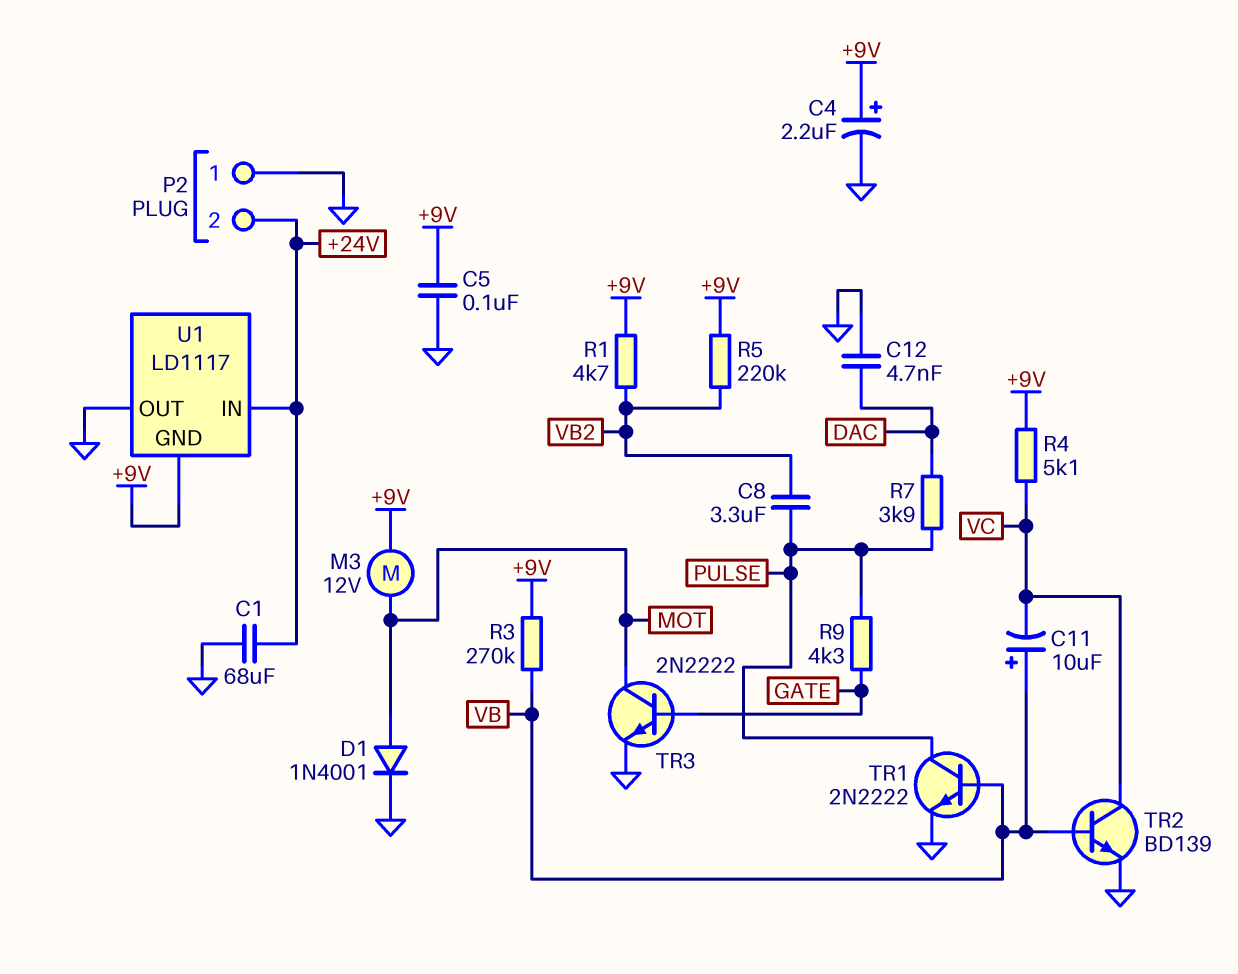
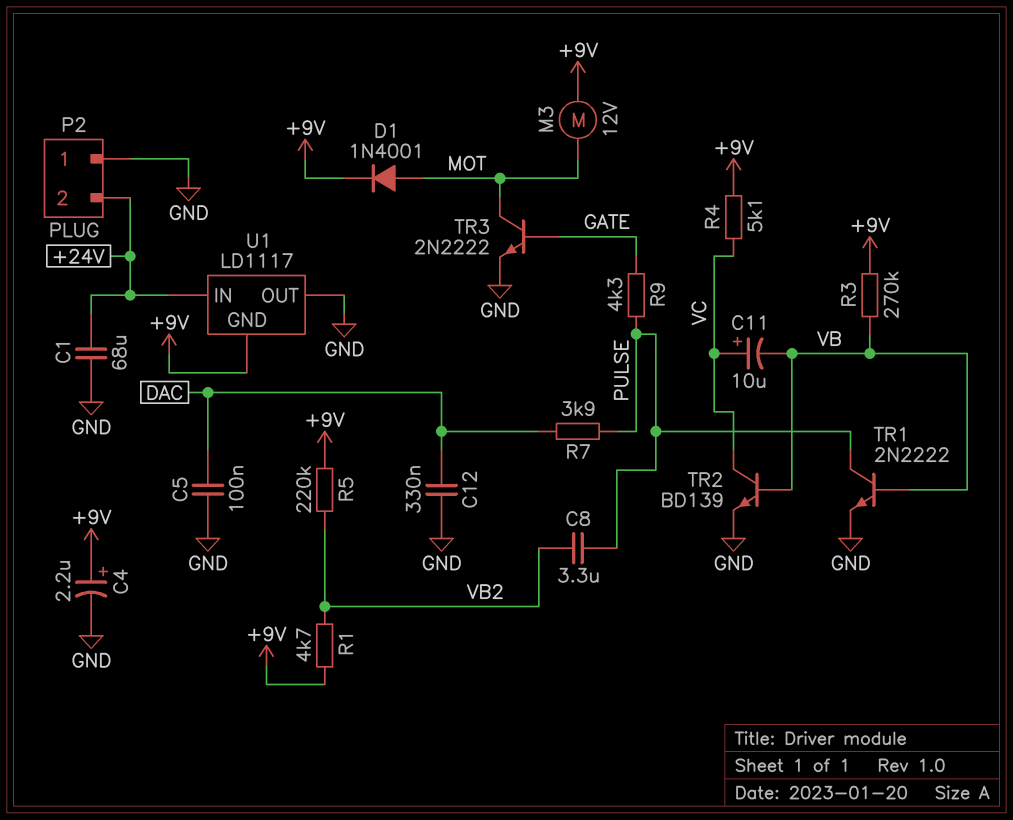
C5: 100nF (+9V, GND) -> 100nF (DAC, GND)
C11: 10uF (plus VB, minus VC) -> 10uF (plus VC, minus VB)
C12: 4.7nF (DAC, GND) -> 330nF (DAC, GND)
D1: diode 1N4001 (A MOT, K GND) -> diode 1N4001 (A MOT, K +9V)

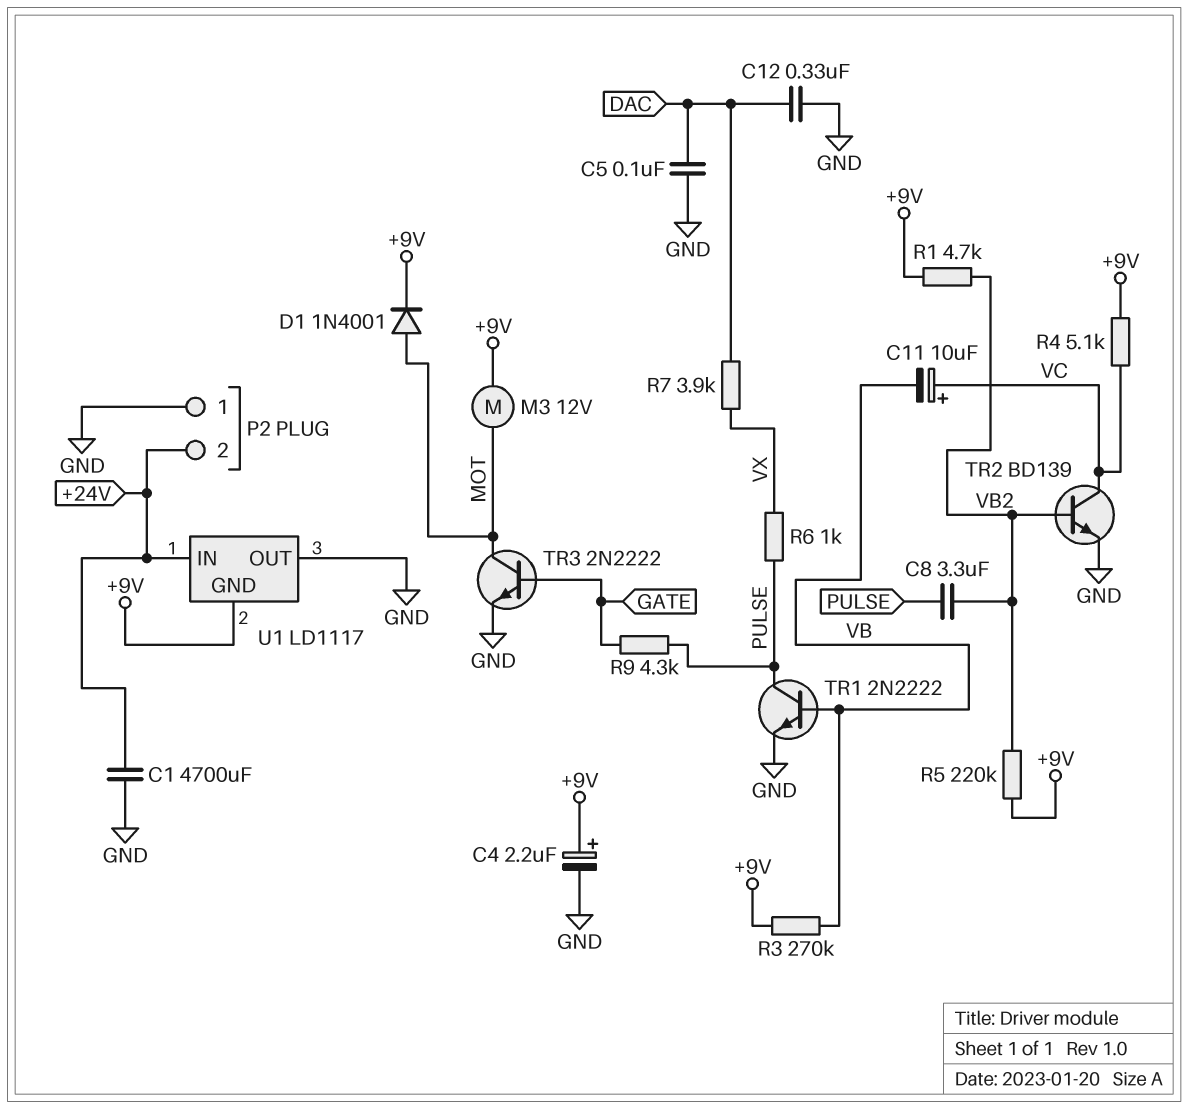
C1: 68uF (+24V, GND) -> 4700uF (+24V, GND)
R6: none -> 1k (PULSE, VX)
R7: 3.9k (DAC, PULSE) -> 3.9k (DAC, VX)
TR2: NPN BD139 (B VB, C VC, E GND) -> NPN BD139 (B VB2, C VC, E GND)

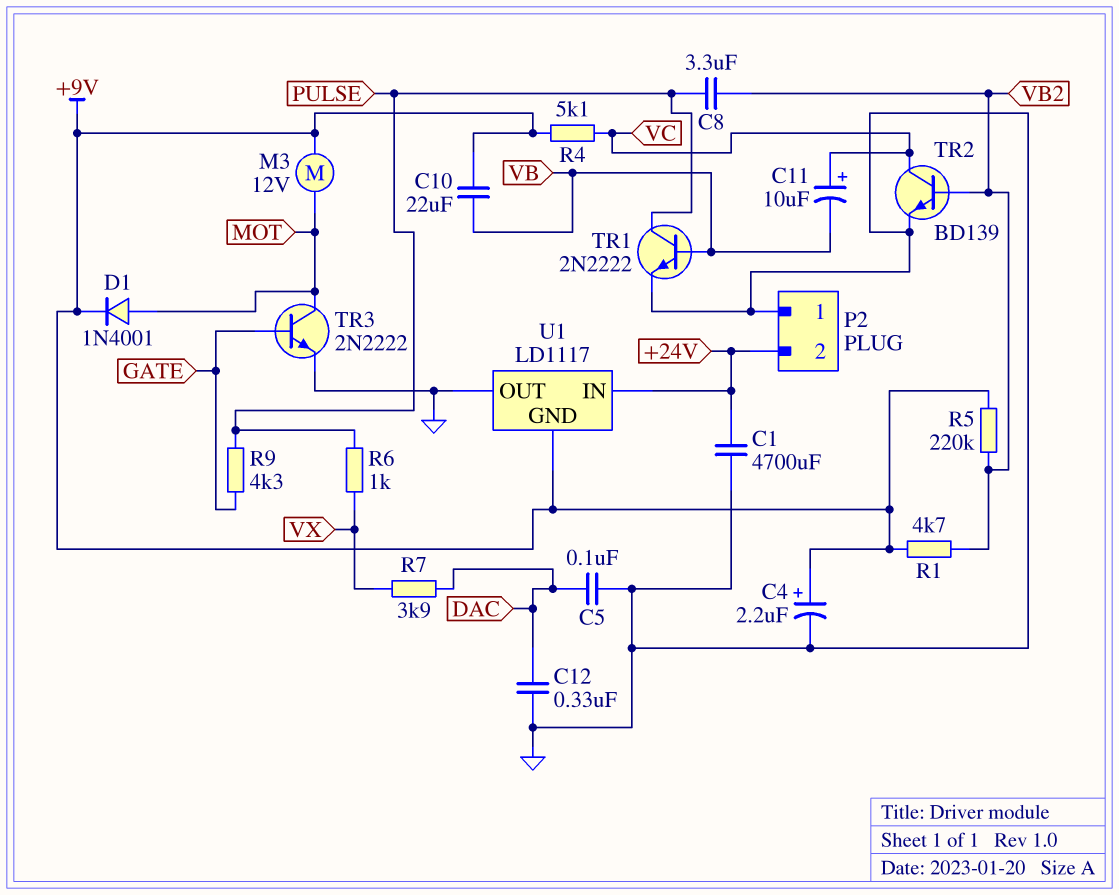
C10: none -> 22uF (+9V, VB)
R3: 270k (+9V, VB) -> none

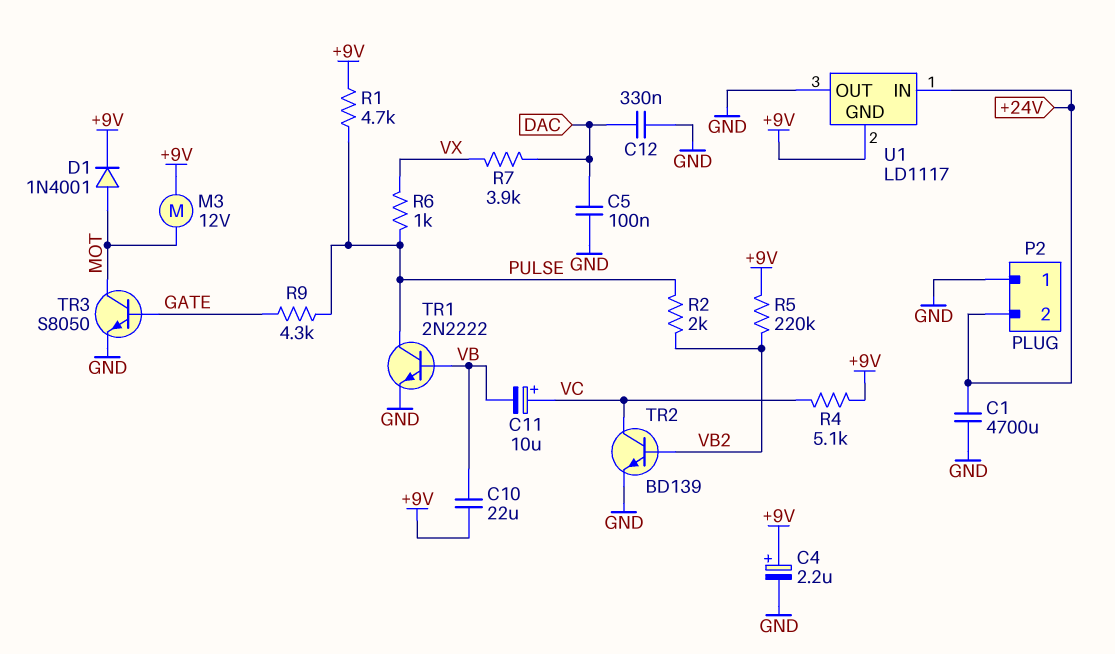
C8: 3.3uF (PULSE, VB2) -> none
R1: 4.7k (+9V, VB2) -> 4.7k (+9V, PULSE)
R2: none -> 2k (PULSE, VB2)
TR3: NPN 2N2222 (B GATE, C MOT, E GND) -> NPN S8050 (B GATE, C MOT, E GND)

